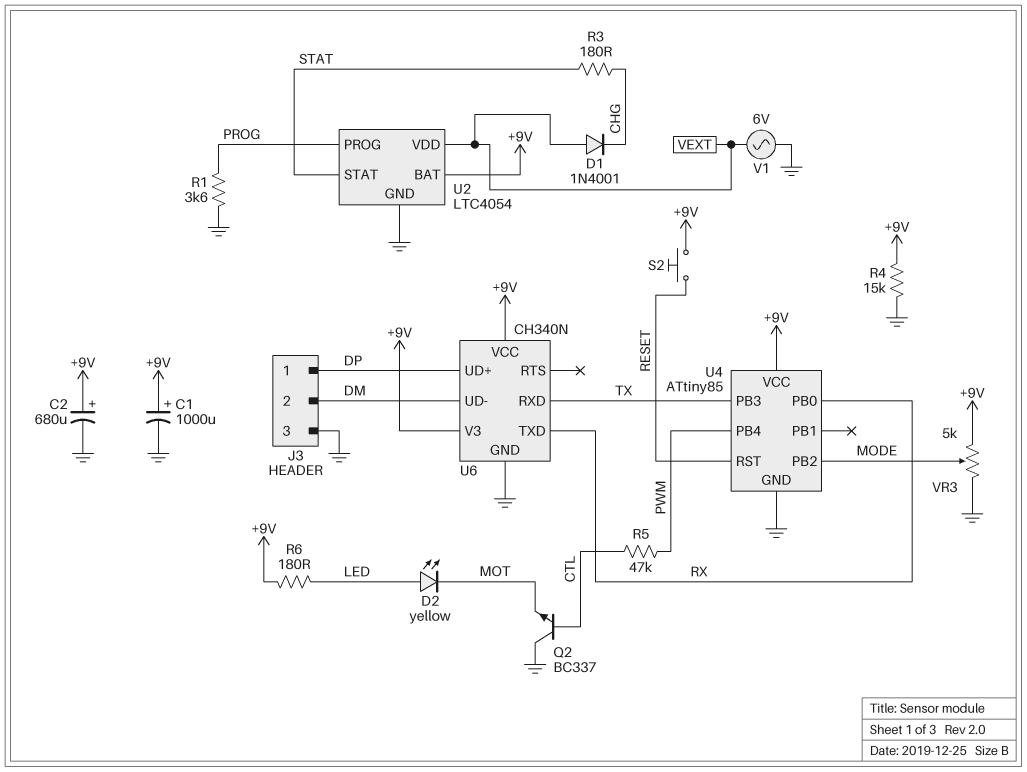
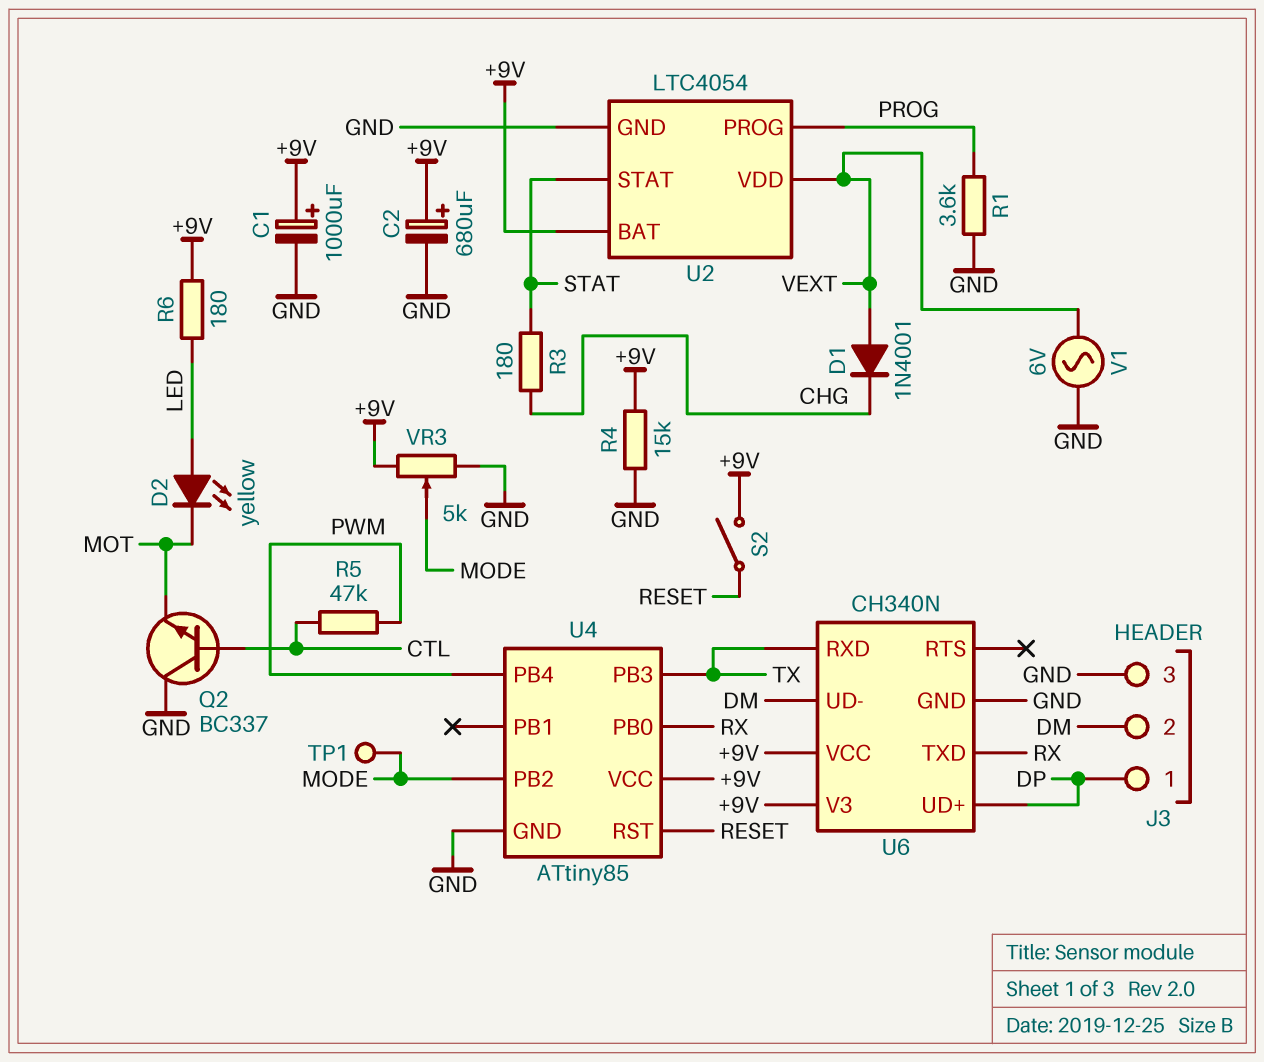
S2: button (+9V, RESET) -> switch (+9V, RESET)
TP1: none -> test point (MODE)

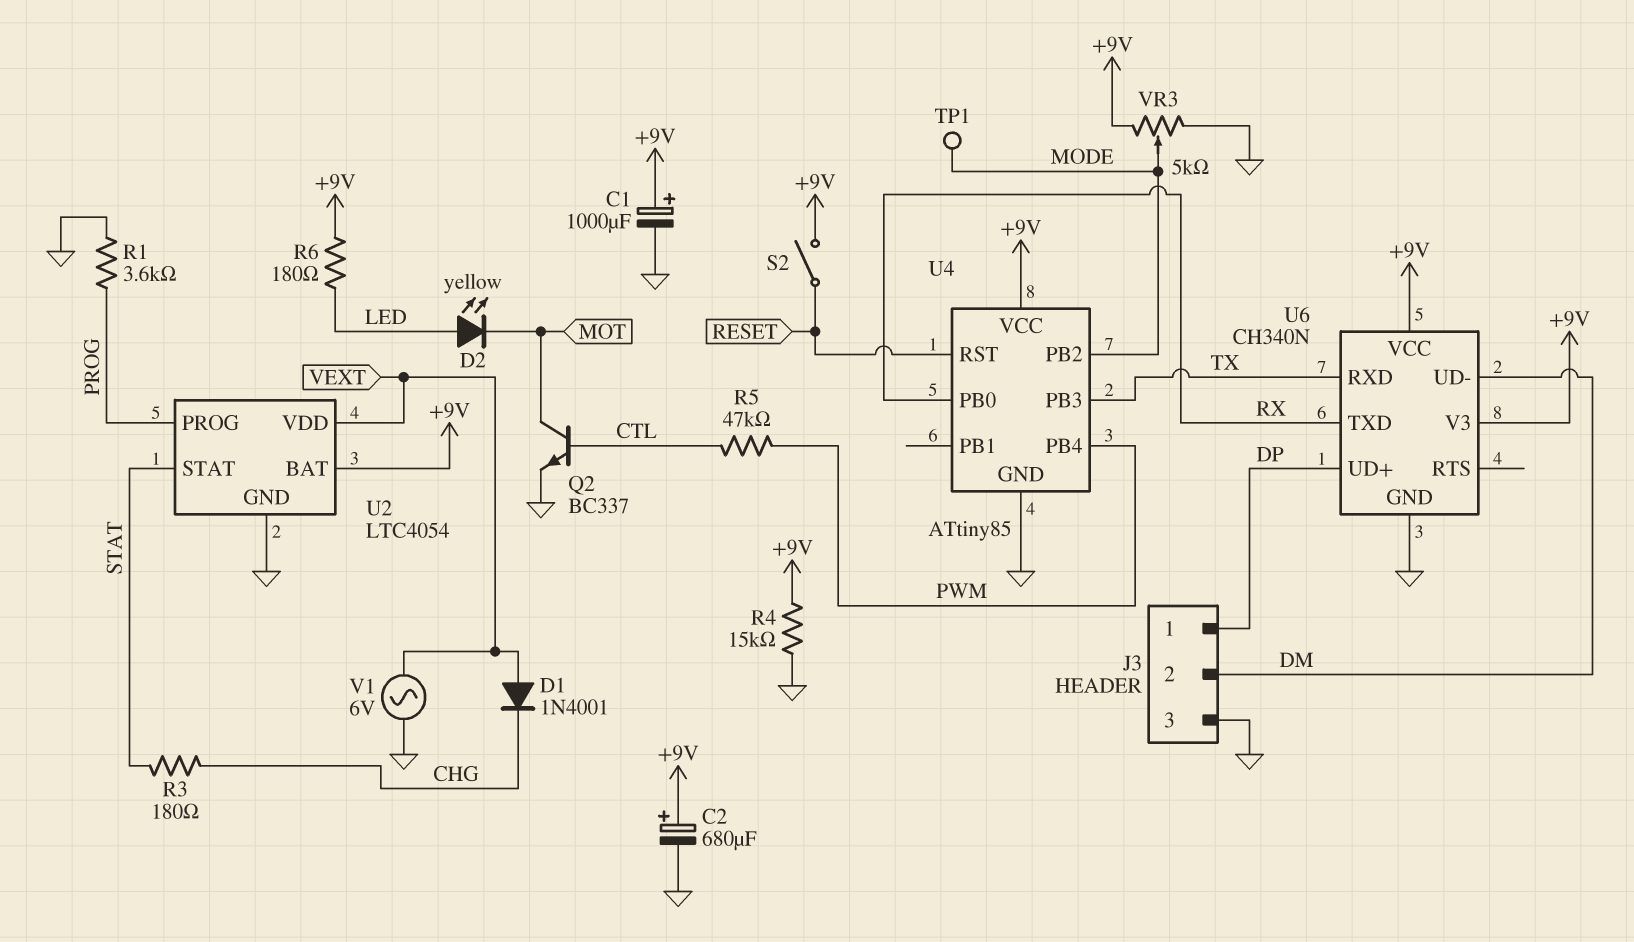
Q2: NPN BC337 (B CTL, C GND, E MOT) -> NPN BC337 (B CTL, C MOT, E GND)

